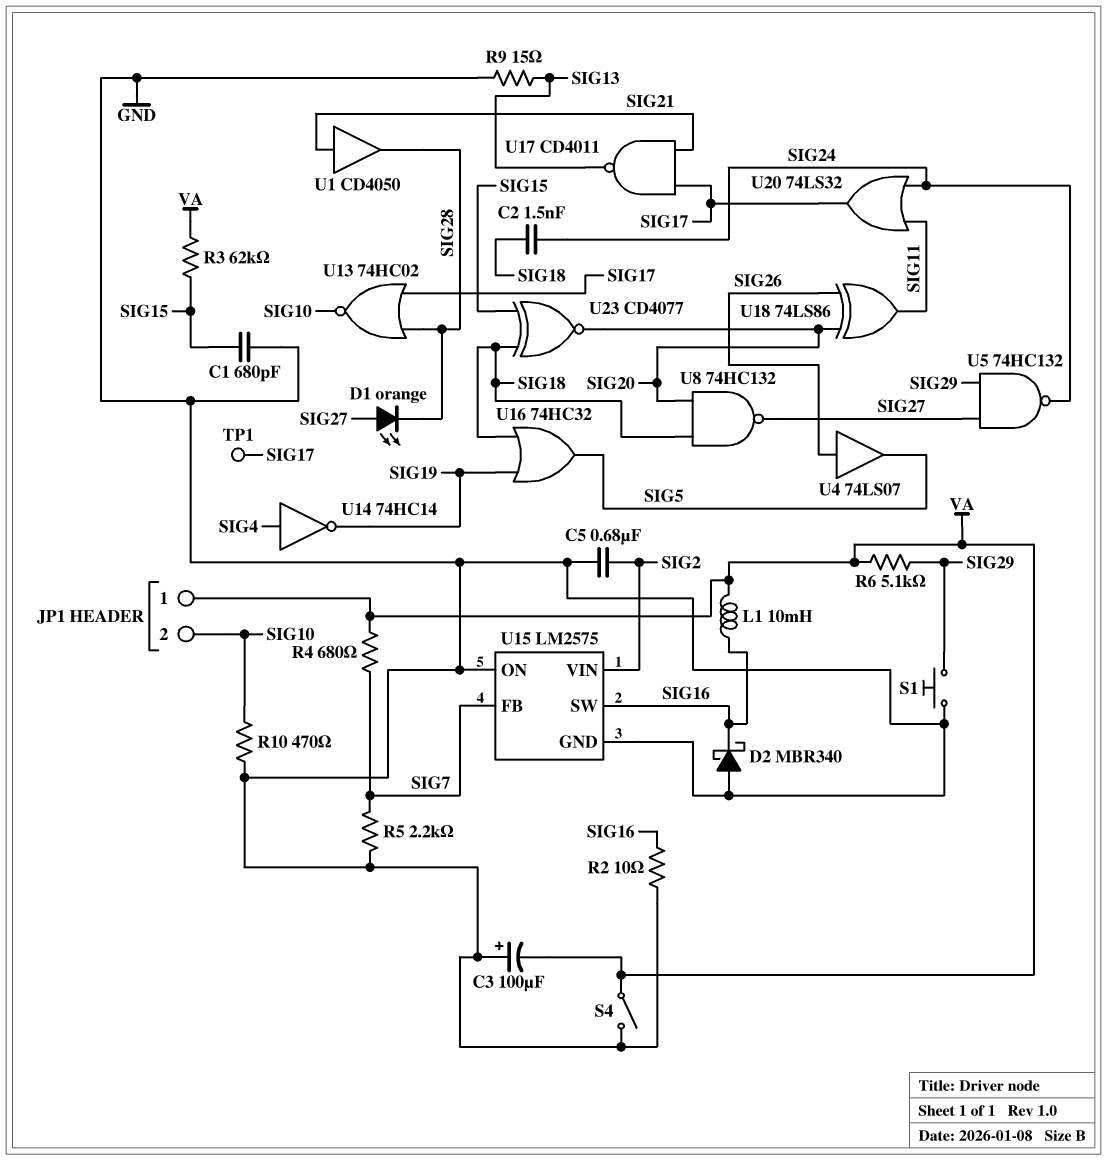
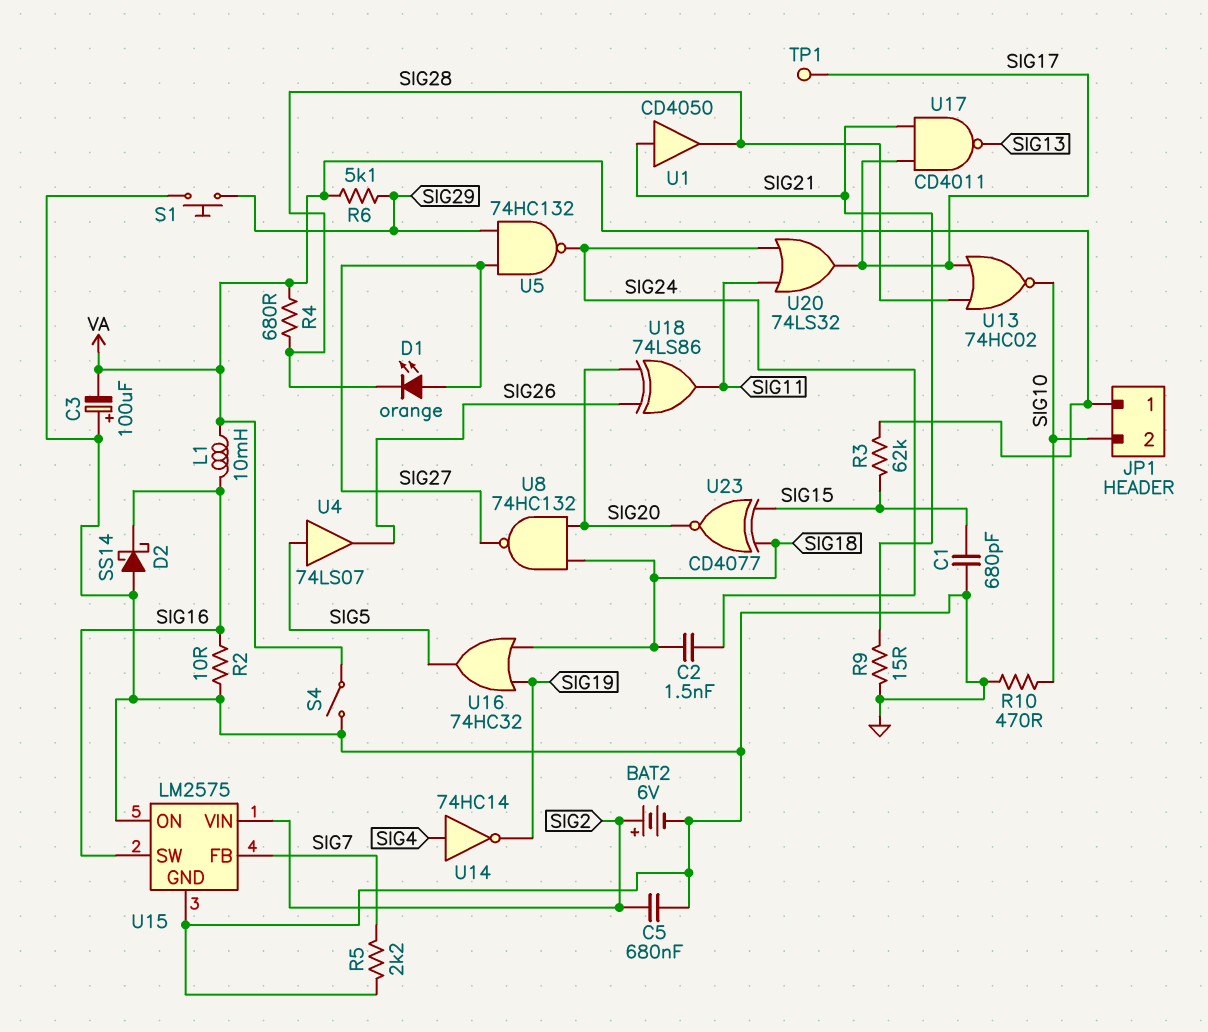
BAT2: none -> 6V (plus SIG2, minus GND)
D2: schottky MBR340 (A GND, K SIG16) -> schottky SS14 (A GND, K SIG16)
R4: 680 (SIG7, VA) -> 680 (SIG28, VA)
R9: 15 (GND, SIG13) -> 15 (GND, SIG21)
U4: buffer 74LS07 (in SIG26, out SIG5) -> buffer 74LS07 (in SIG5, out SIG26)

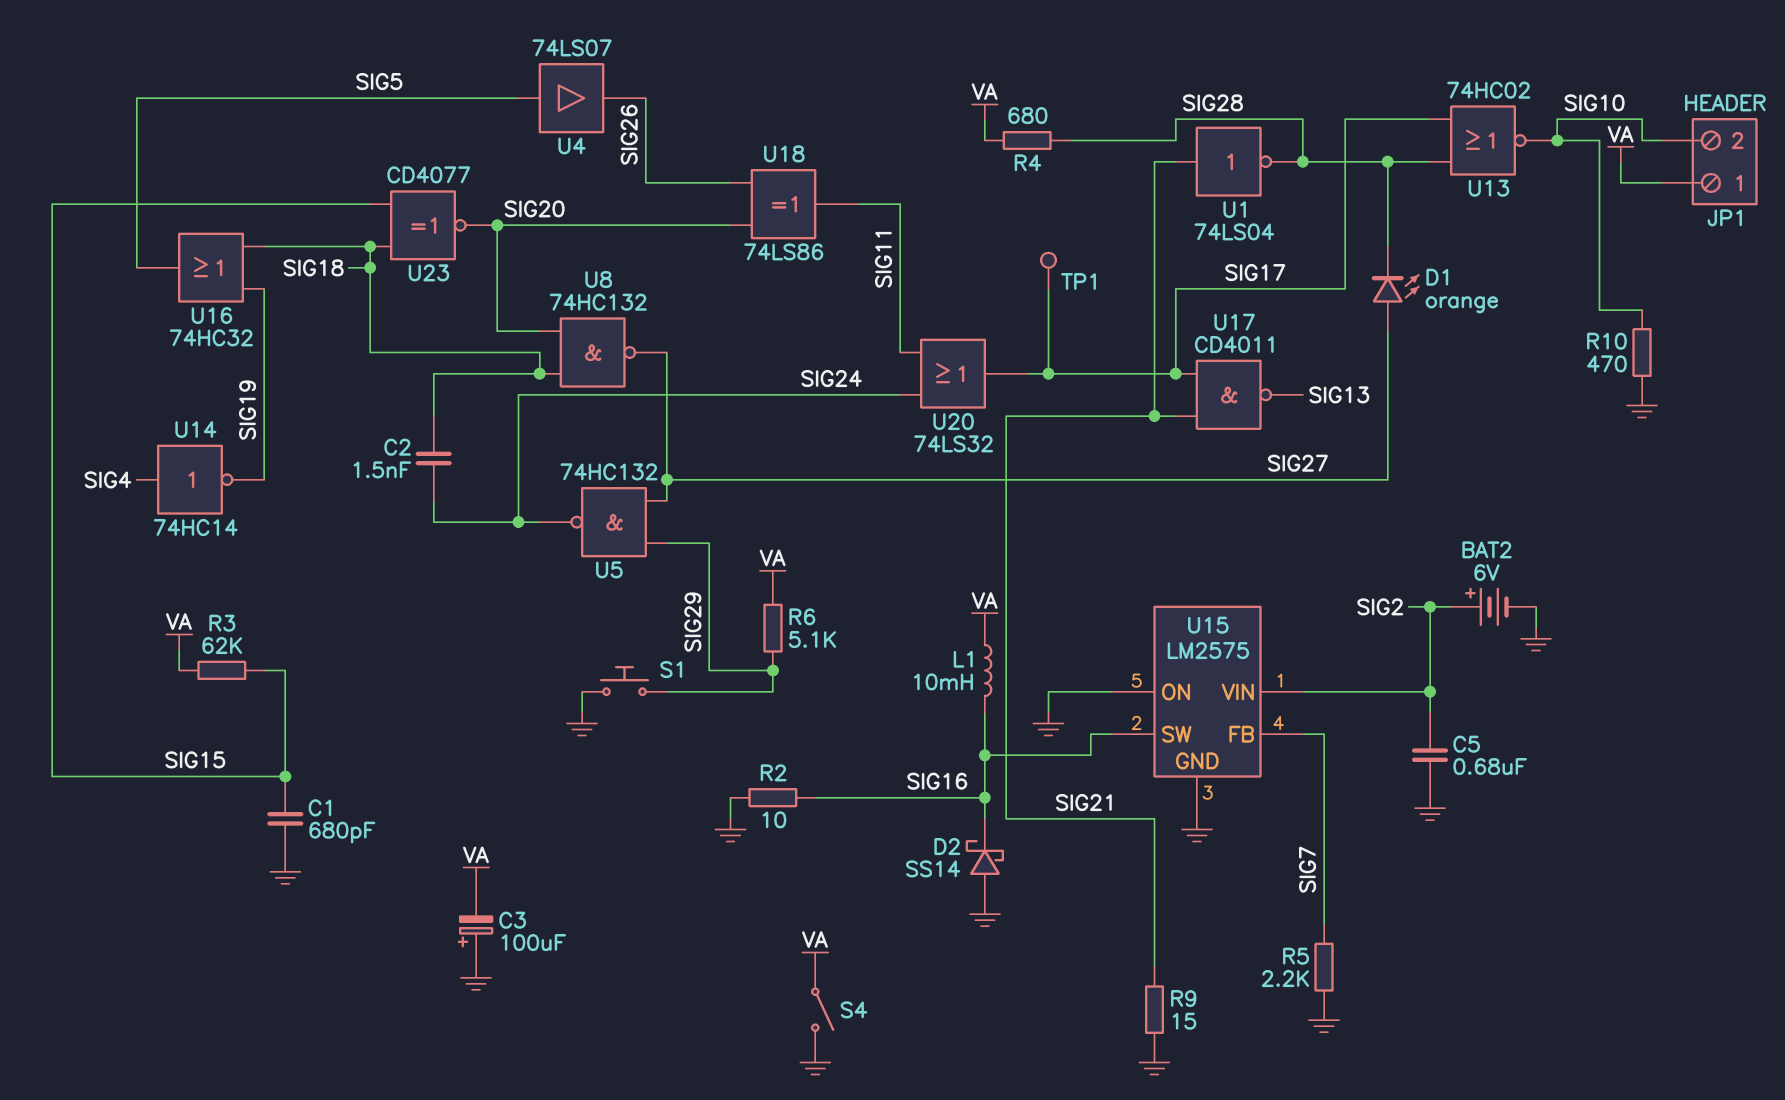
U1: buffer CD4050 (in SIG21, out SIG28) -> NOT 74LS04 (in SIG21, out SIG28)

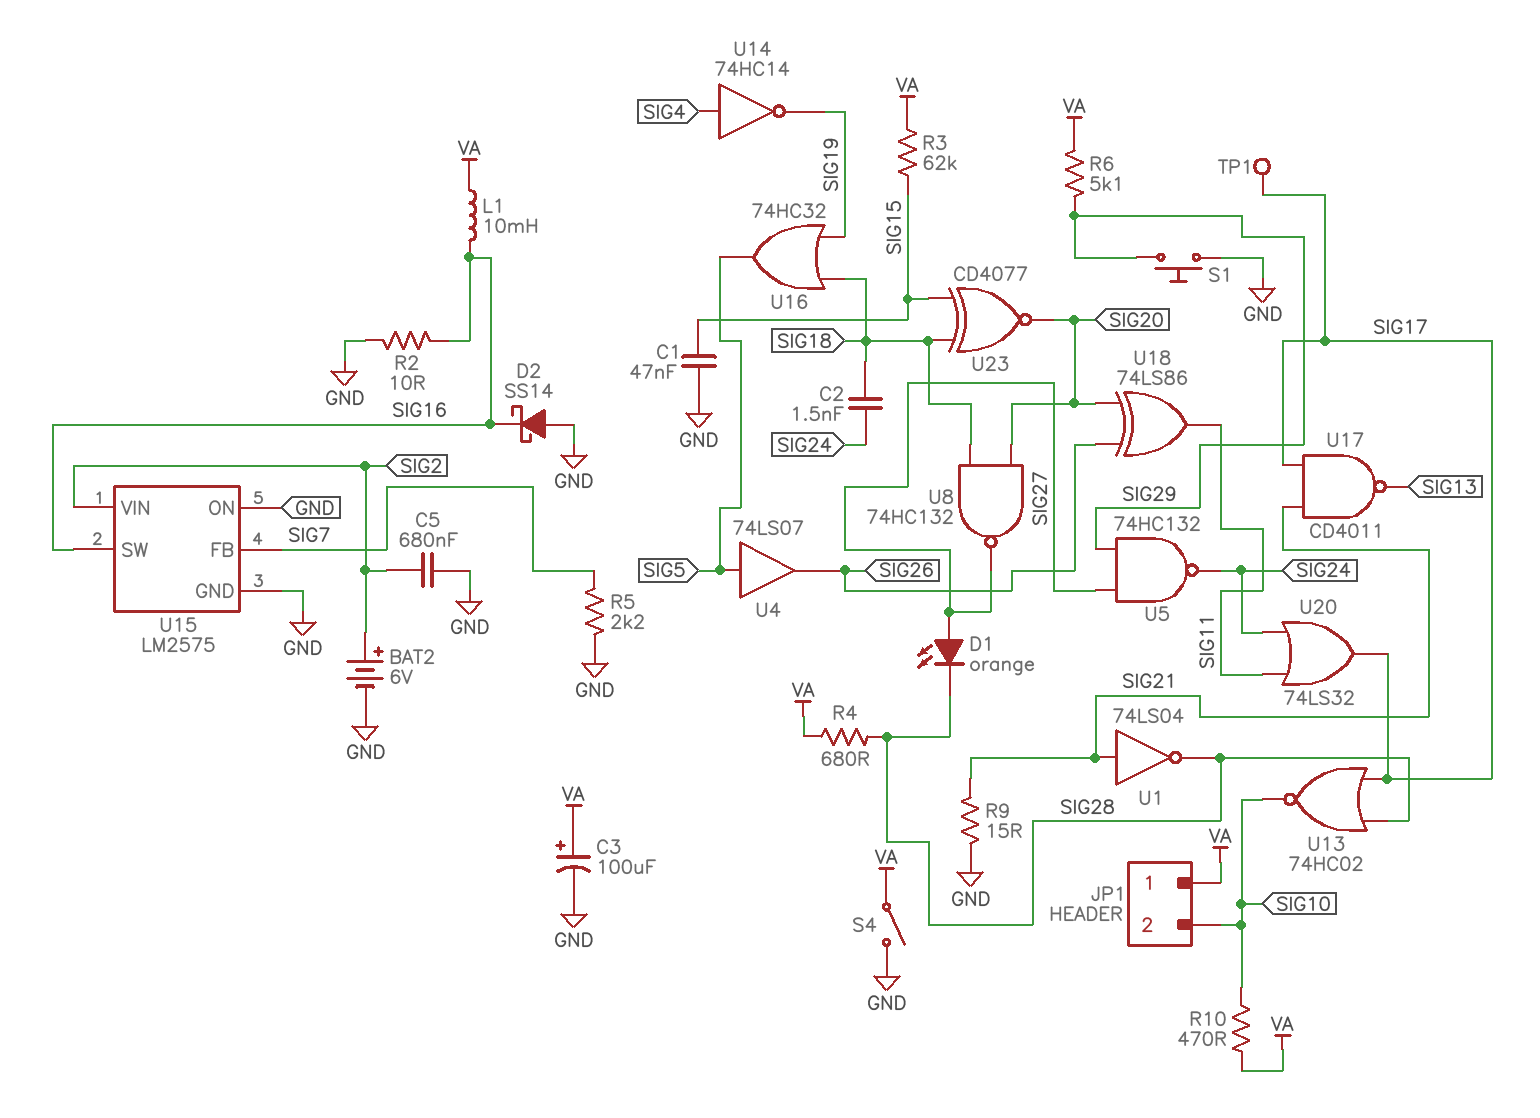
C1: 680pF (GND, SIG15) -> 47nF (GND, SIG15)
C3: 100uF (plus GND, minus VA) -> 100uF (plus VA, minus GND)
R10: 470 (GND, SIG10) -> 470 (SIG10, VA)

